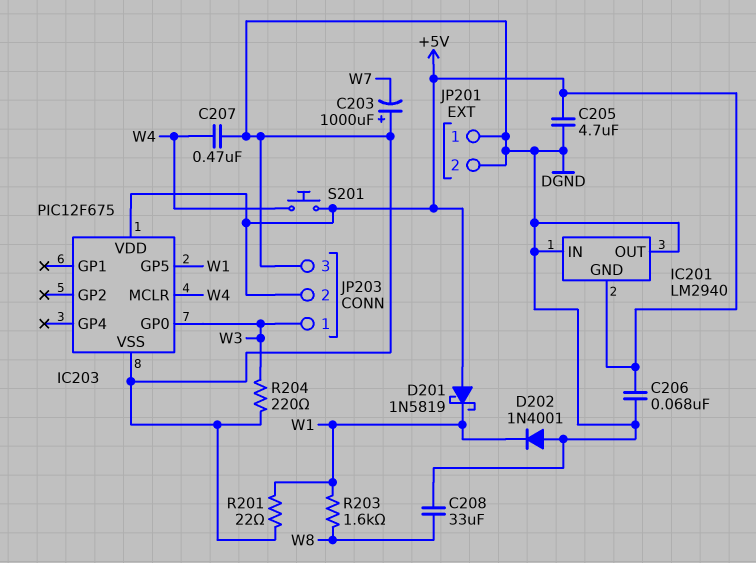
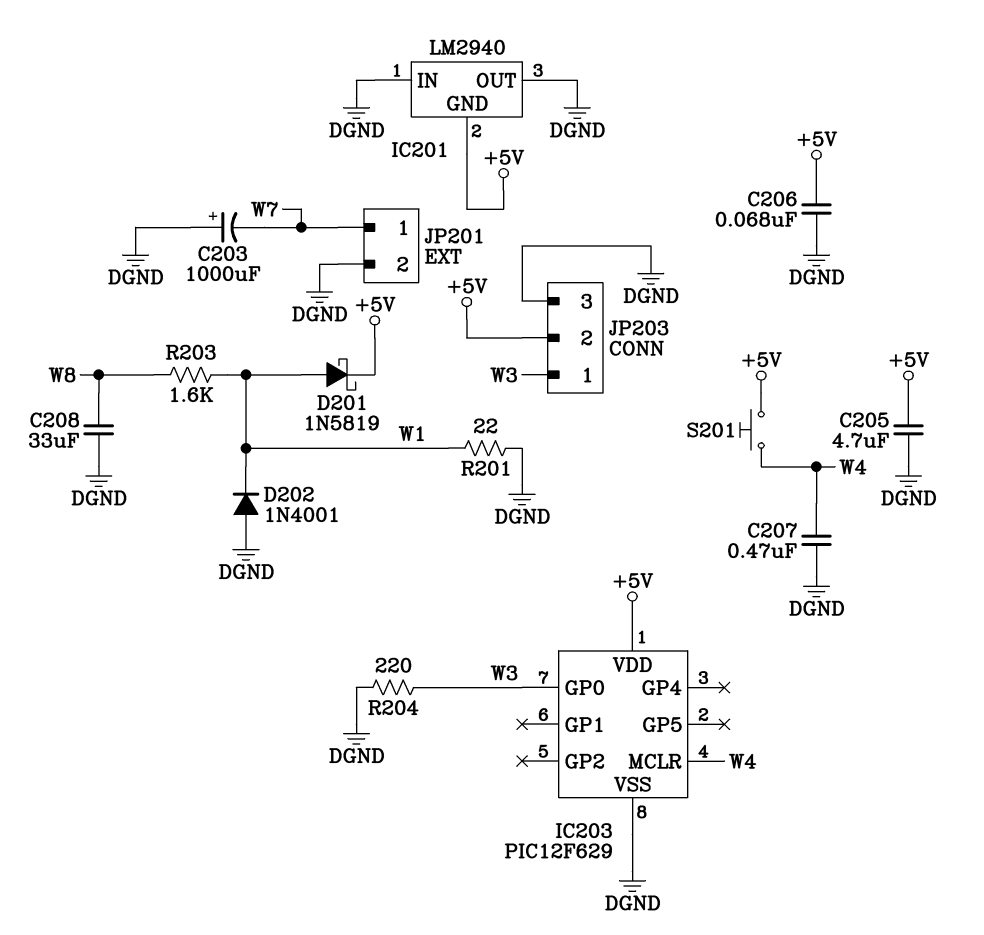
D201: schottky 1N5819 (A +5V, K W1) -> schottky 1N5819 (A W1, K +5V)
IC203: PIC12F675 -> PIC12F629
IC203 pin GP5: W1 -> none
JP201 pin 1: DGND -> W7

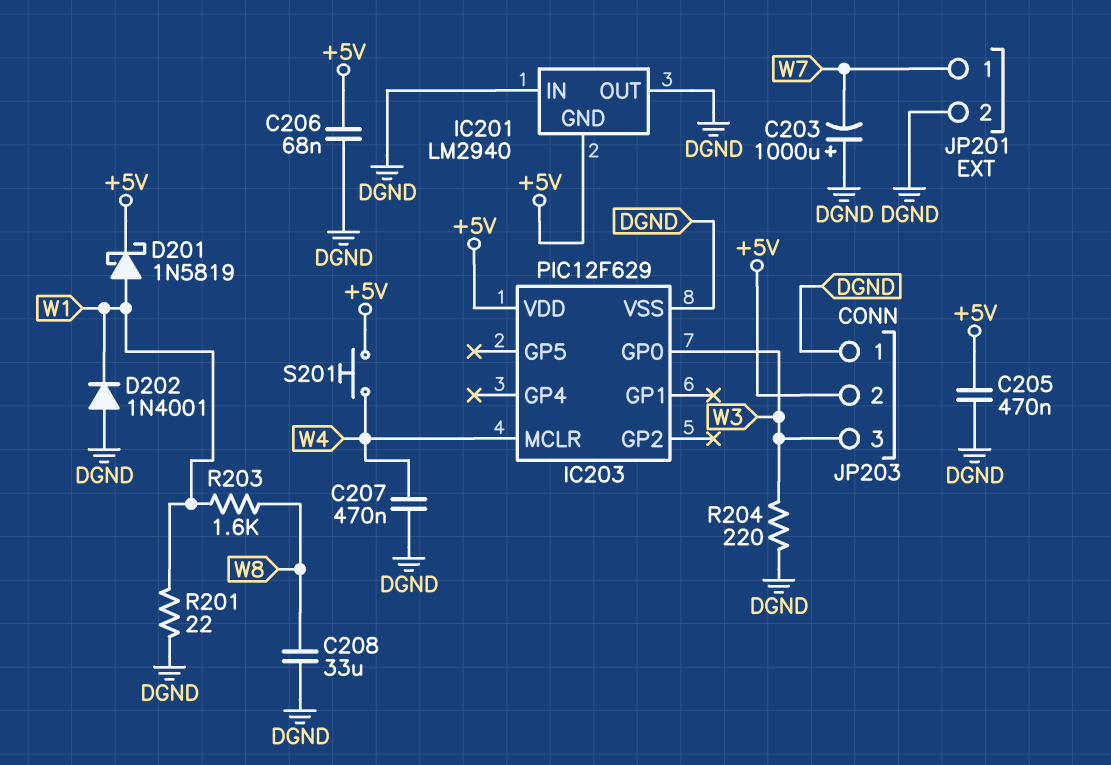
C205: 4.7uF (+5V, DGND) -> 470nF (+5V, DGND)
JP203 pin 1: W3 -> DGND
JP203 pin 3: DGND -> W3

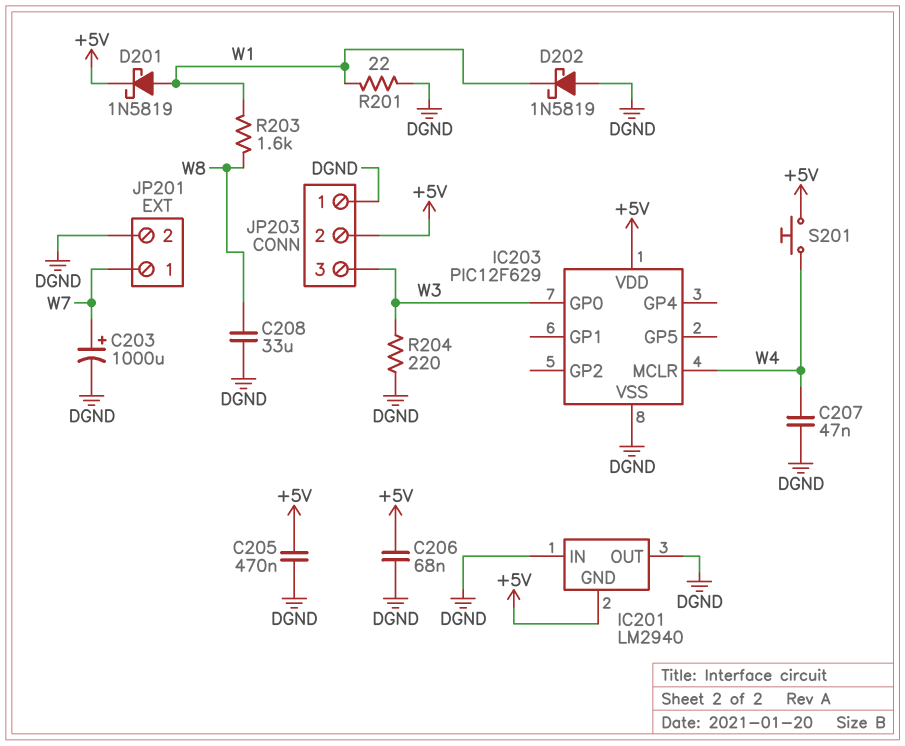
C203: 1000uF (plus DGND, minus W7) -> 1000uF (plus W7, minus DGND)
C207: 470nF (DGND, W4) -> 47nF (DGND, W4)
D202: diode 1N4001 (A DGND, K W1) -> schottky 1N5819 (A DGND, K W1)

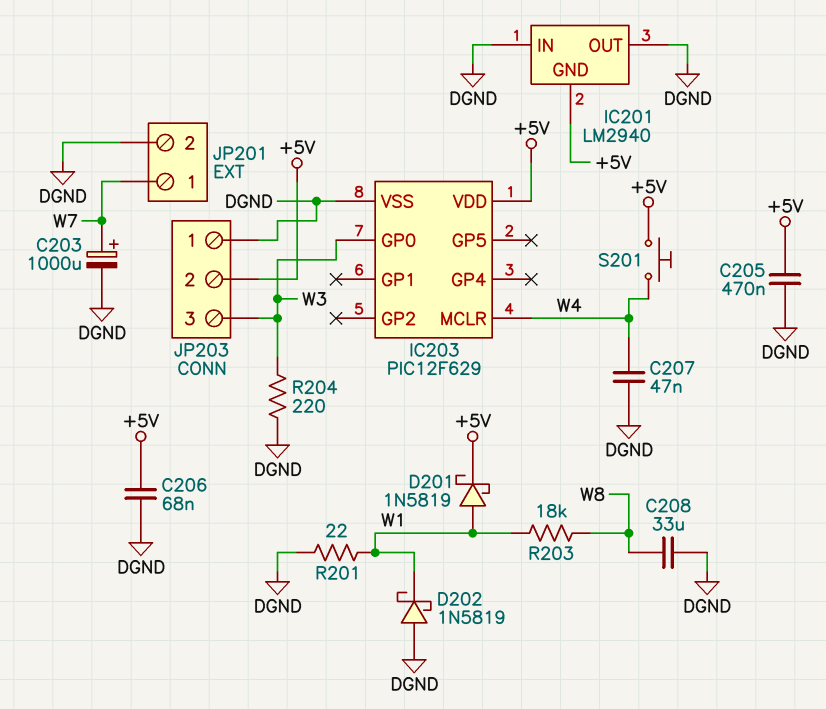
R203: 1.6k (W1, W8) -> 18k (W1, W8)

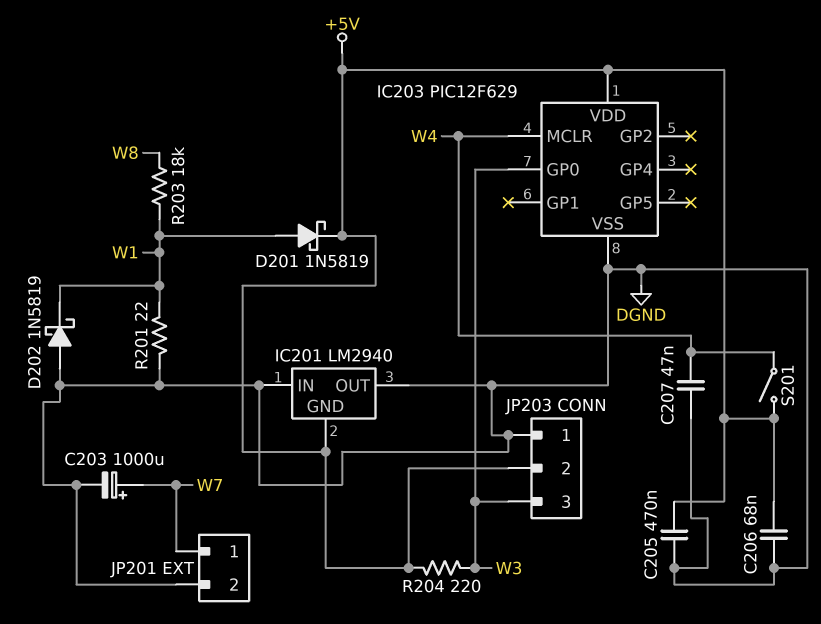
C208: 33uF (DGND, W8) -> none
R204: 220 (DGND, W3) -> 220 (+5V, W3)
S201: button (+5V, W4) -> switch (+5V, W4)

